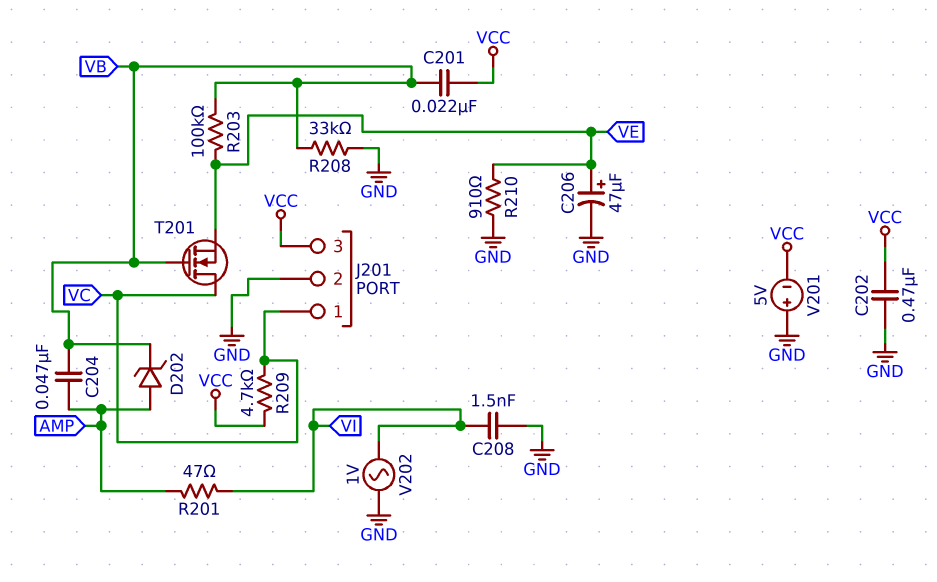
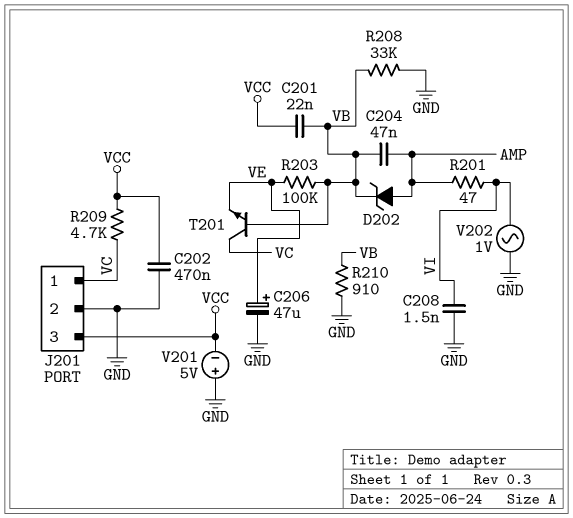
R210: 910 (GND, VE) -> 910 (GND, VB)
T201: NMOS (G VB, D VC, S VE) -> NPN (B VB, C VC, E VE)

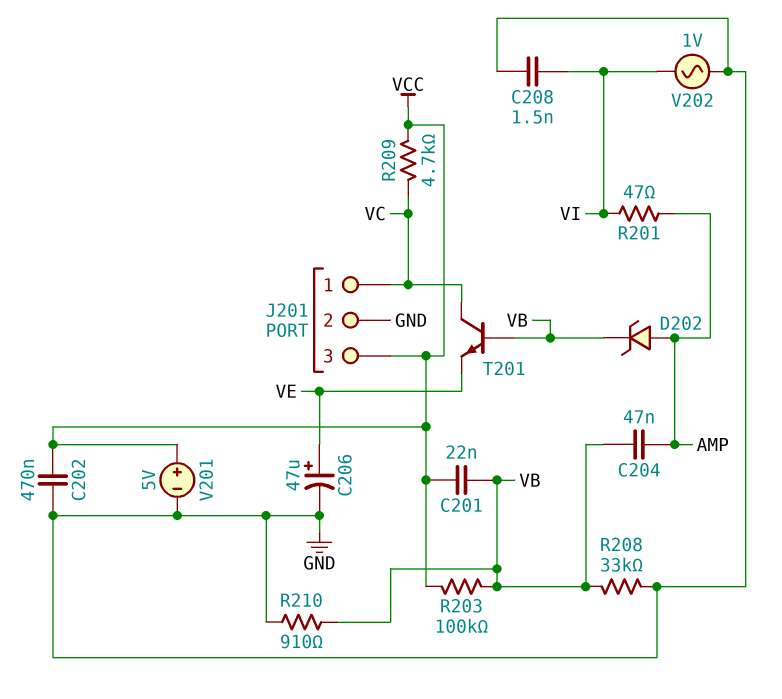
R203: 100k (VB, VE) -> 100k (VB, VCC)
V201: 5V (plus GND, minus VCC) -> 5V (plus VCC, minus GND)

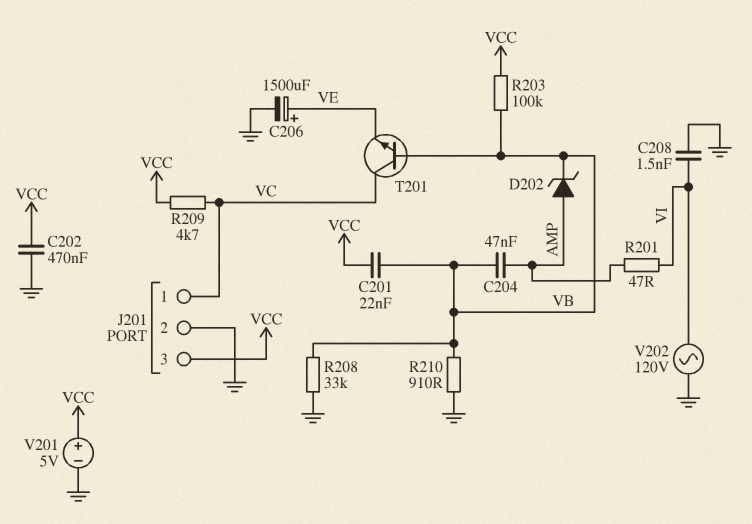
C206: 47uF (plus VE, minus GND) -> 1500uF (plus VE, minus GND)
V202: AC 1V (GND, VI) -> AC 120V (GND, VI)

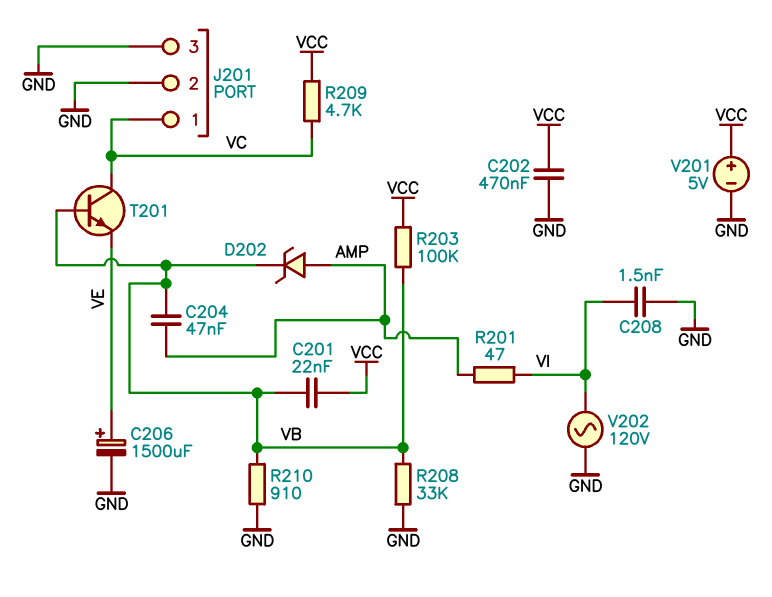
J201 pin 3: VCC -> GND

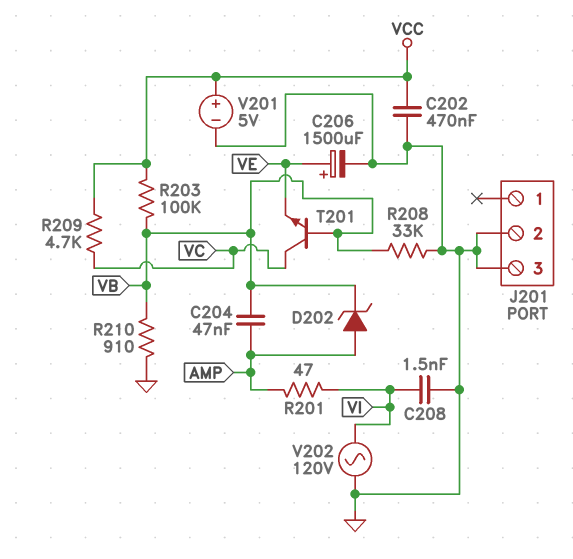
C201: 22nF (VB, VCC) -> none
J201 pin 1: VC -> none

